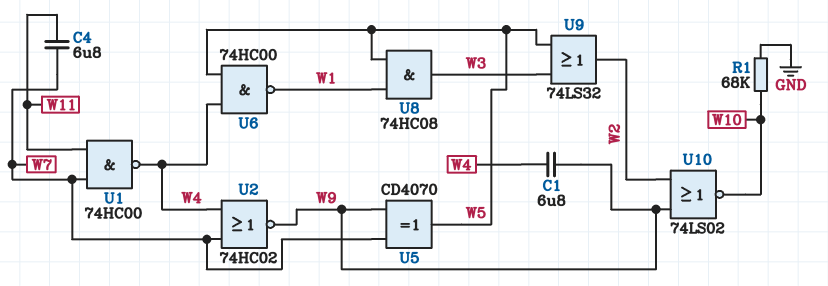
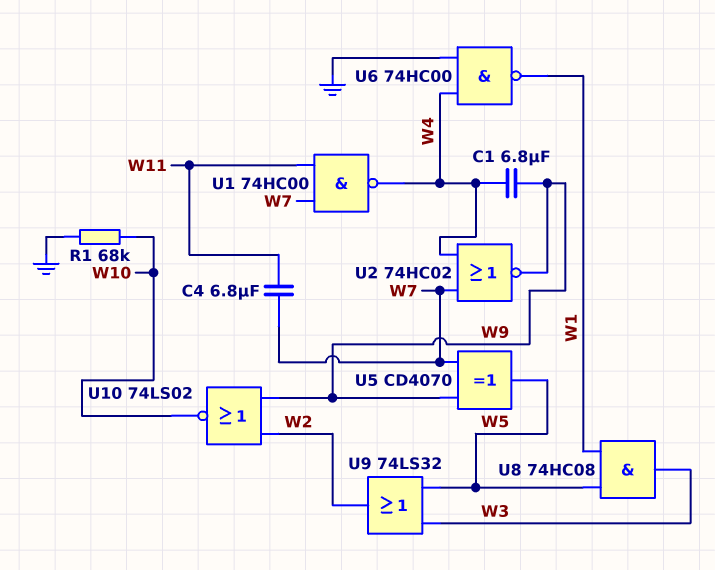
U6: NAND 74HC00 (in W4, in W5, out W1) -> NAND 74HC00 (in GND, in W4, out W1)

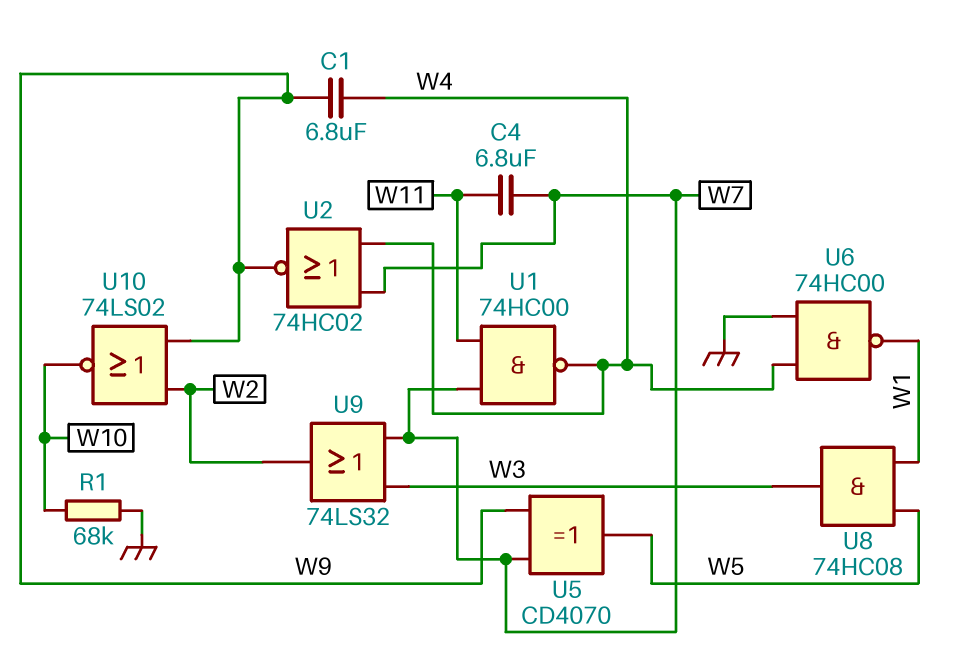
U9: OR 74LS32 (in W3, in W5, out W2) -> OR 74LS32 (in W3, in W7, out W2)

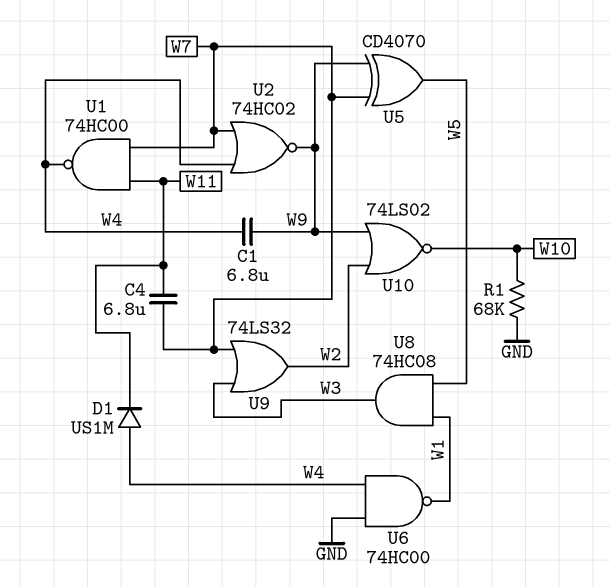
D1: none -> diode US1M (A W4, K W11)

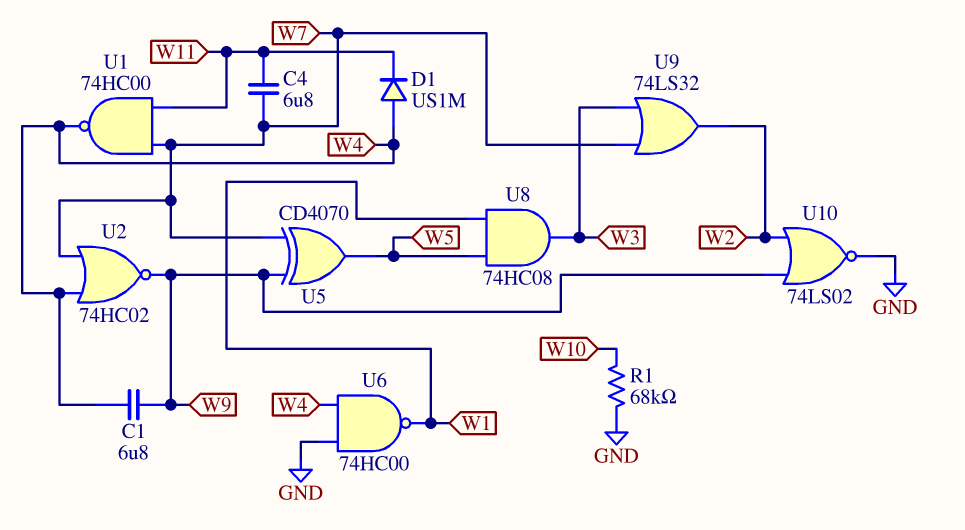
U10: NOR 74LS02 (in W2, in W9, out W10) -> NOR 74LS02 (in W2, in W9, out GND)

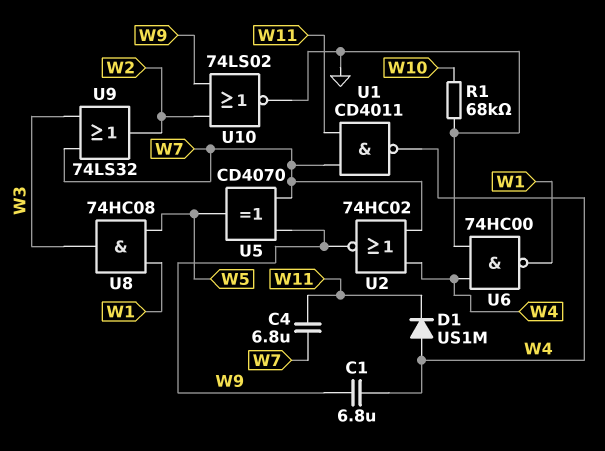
U1: NAND 74HC00 (in W7, in W11, out W4) -> NAND CD4011 (in W7, in W11, out W4)

